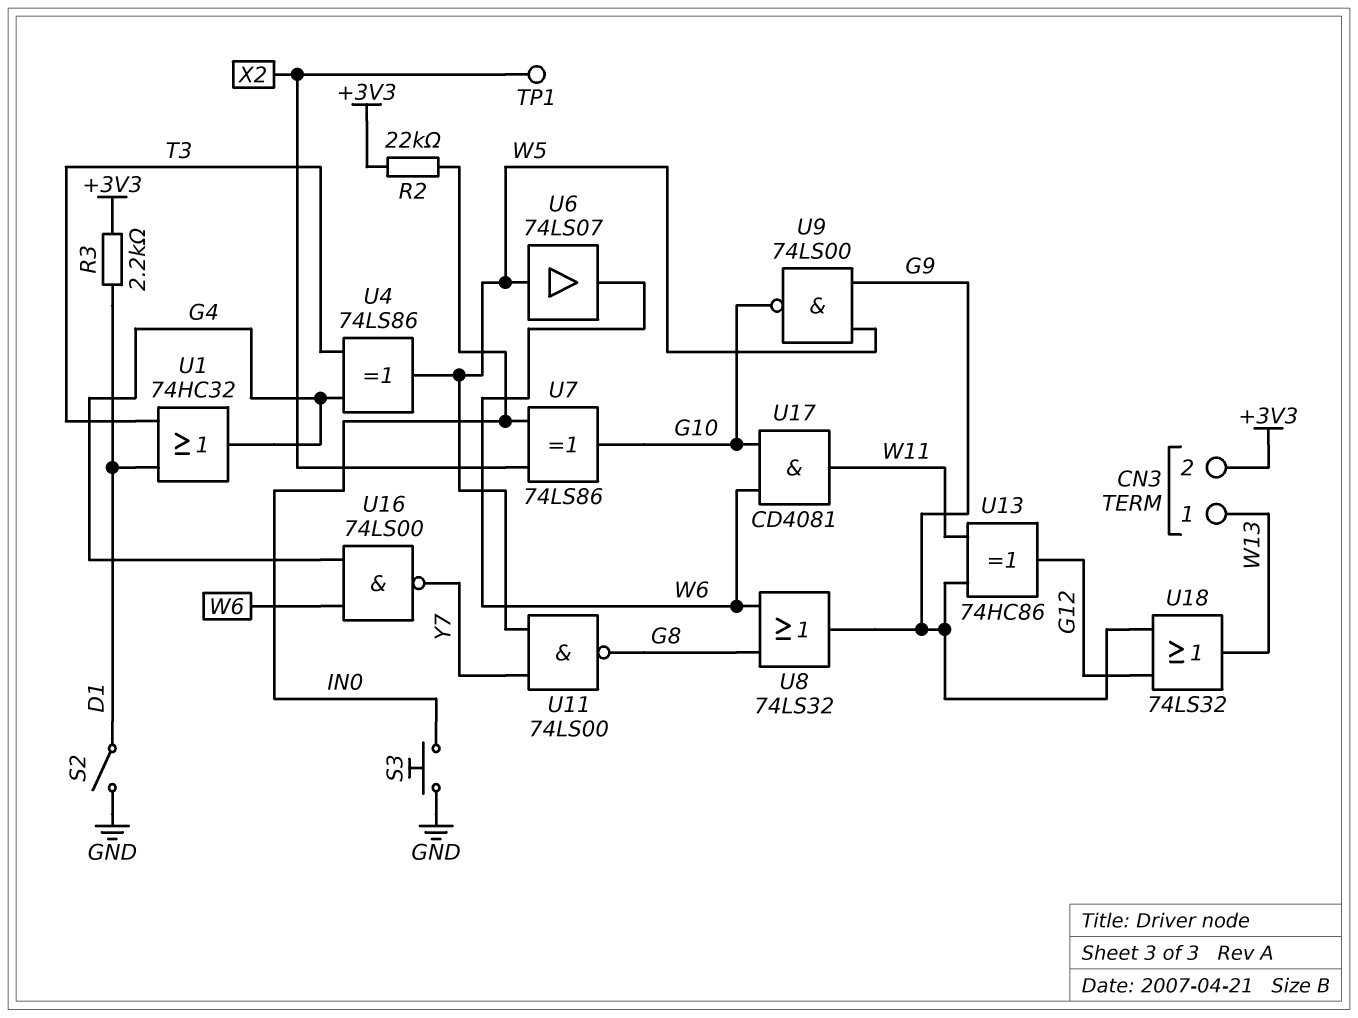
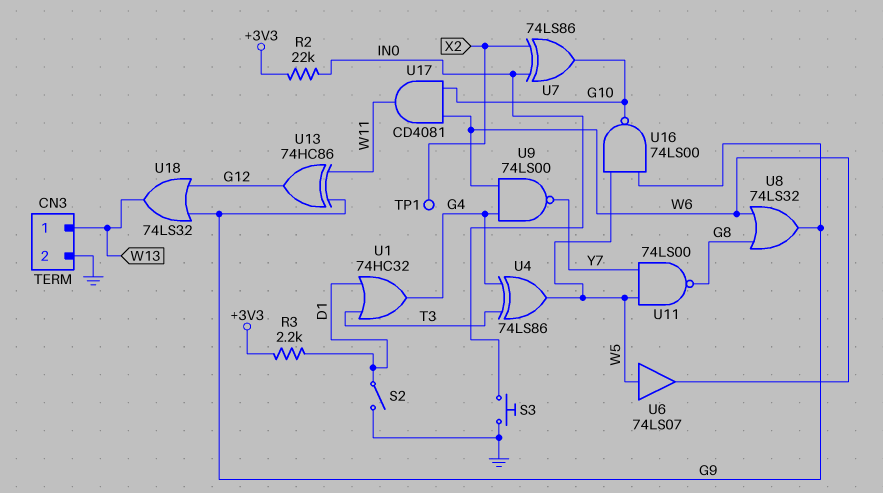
CN3 pin 2: +3V3 -> GND
U9: NAND 74LS00 (in G9, in W5, out G10) -> NAND 74LS00 (in G4, in W6, out Y7)
U16: NAND 74LS00 (in G4, in W6, out Y7) -> NAND 74LS00 (in G9, in W5, out G10)

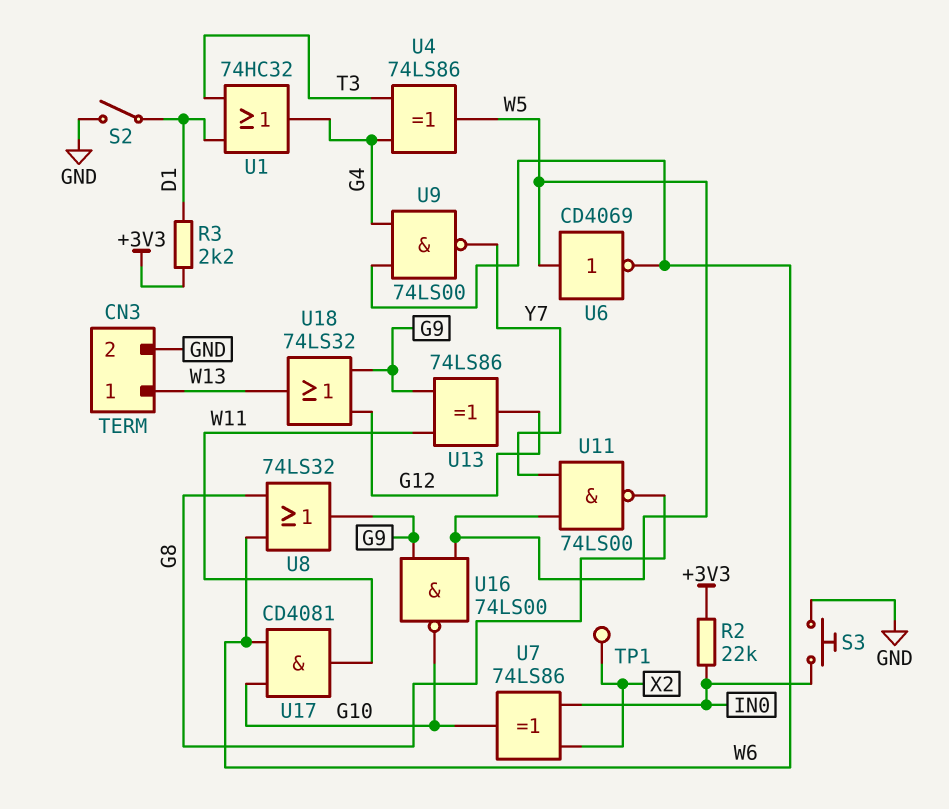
U6: buffer 74LS07 (in W5, out W6) -> NOT CD4069 (in W5, out W6)
U13: XOR 74HC86 (in G9, in W11, out G12) -> XOR 74LS86 (in G9, in W11, out G12)

